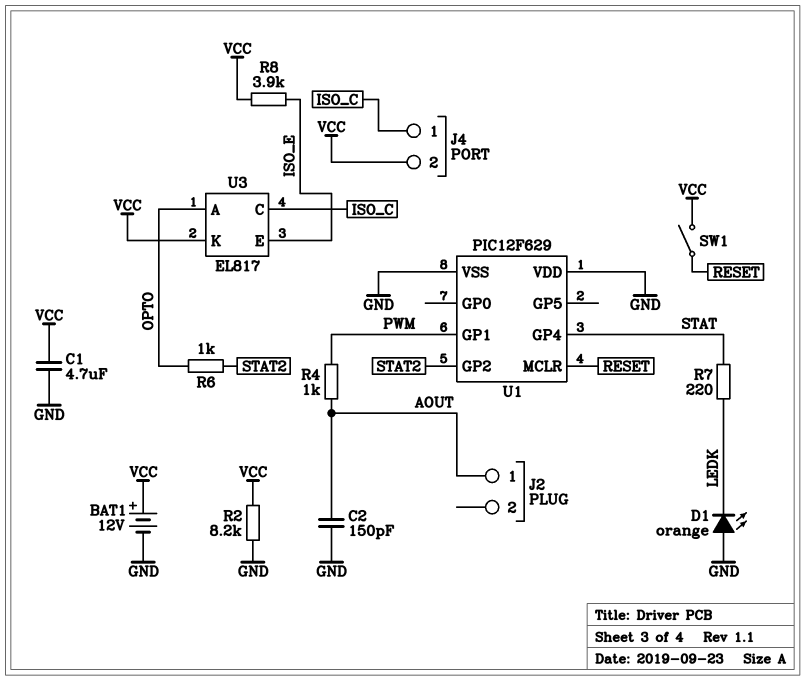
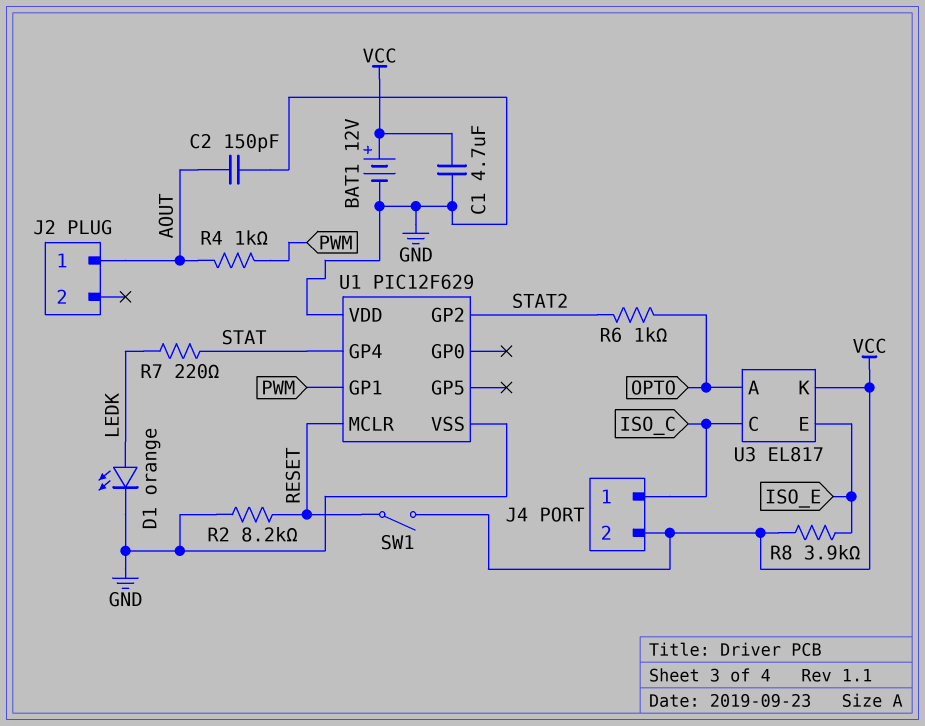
D1: LED orange (A GND, K LEDK) -> LED orange (A LEDK, K GND)
R2: 8.2k (GND, VCC) -> 8.2k (GND, RESET)

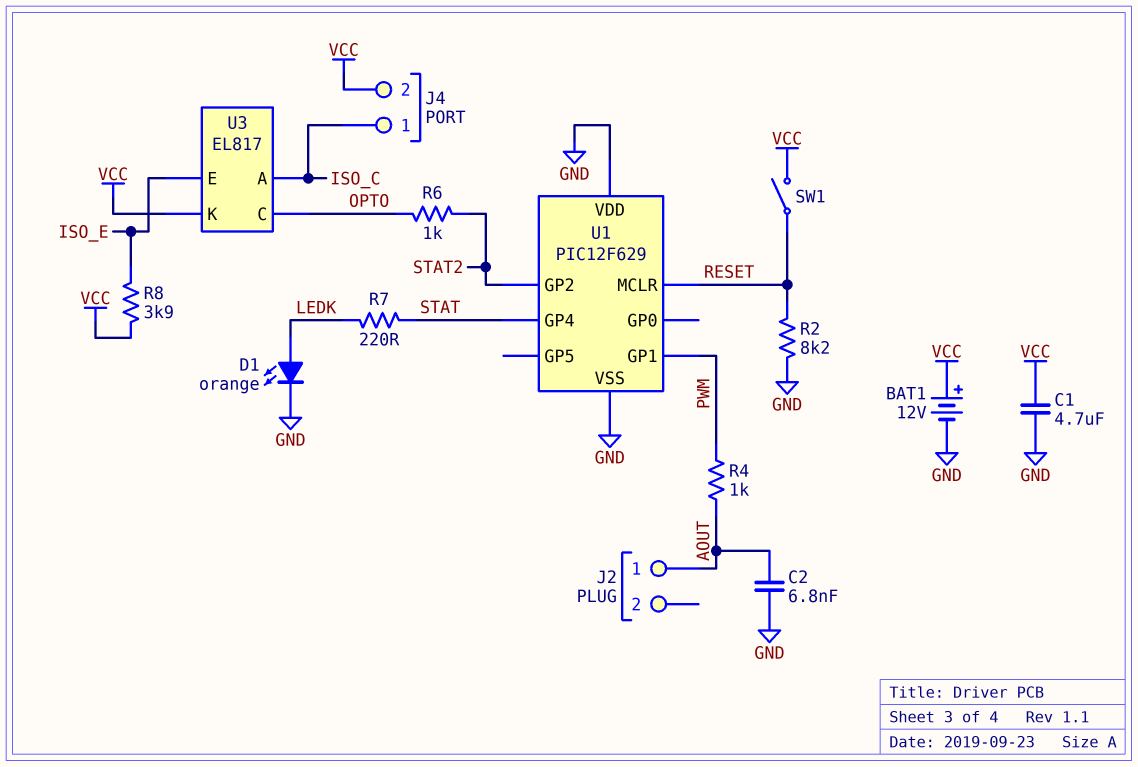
C2: 150pF (AOUT, GND) -> 6.8nF (AOUT, GND)
U3 pin A: OPTO -> ISO_C
U3 pin C: ISO_C -> OPTO

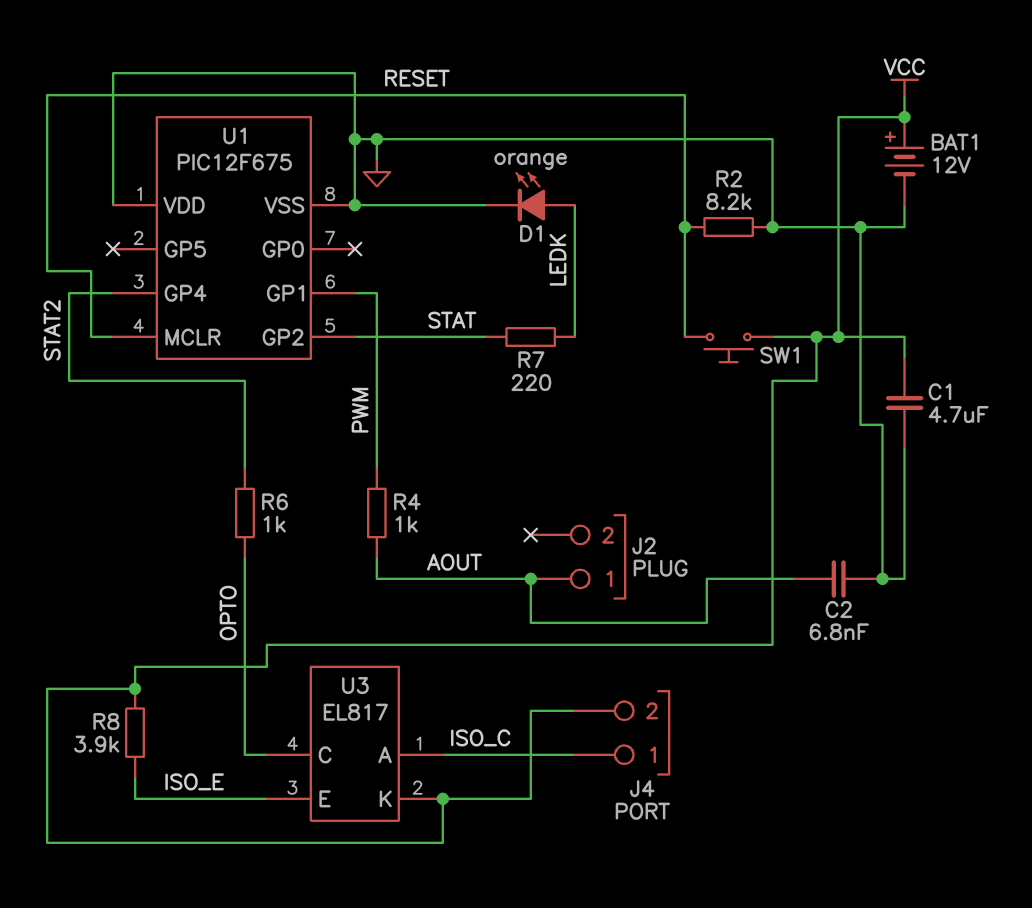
SW1: switch (RESET, VCC) -> button (RESET, VCC)
U1: PIC12F629 -> PIC12F675
U1 pin GP2: STAT2 -> STAT
U1 pin GP4: STAT -> STAT2

